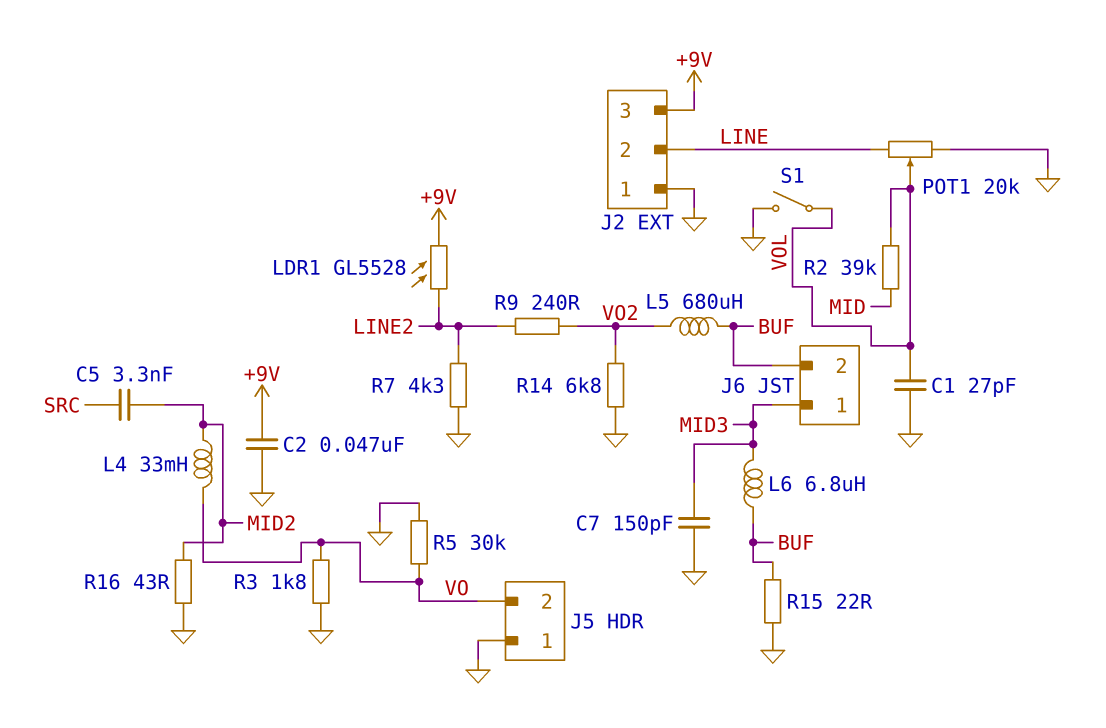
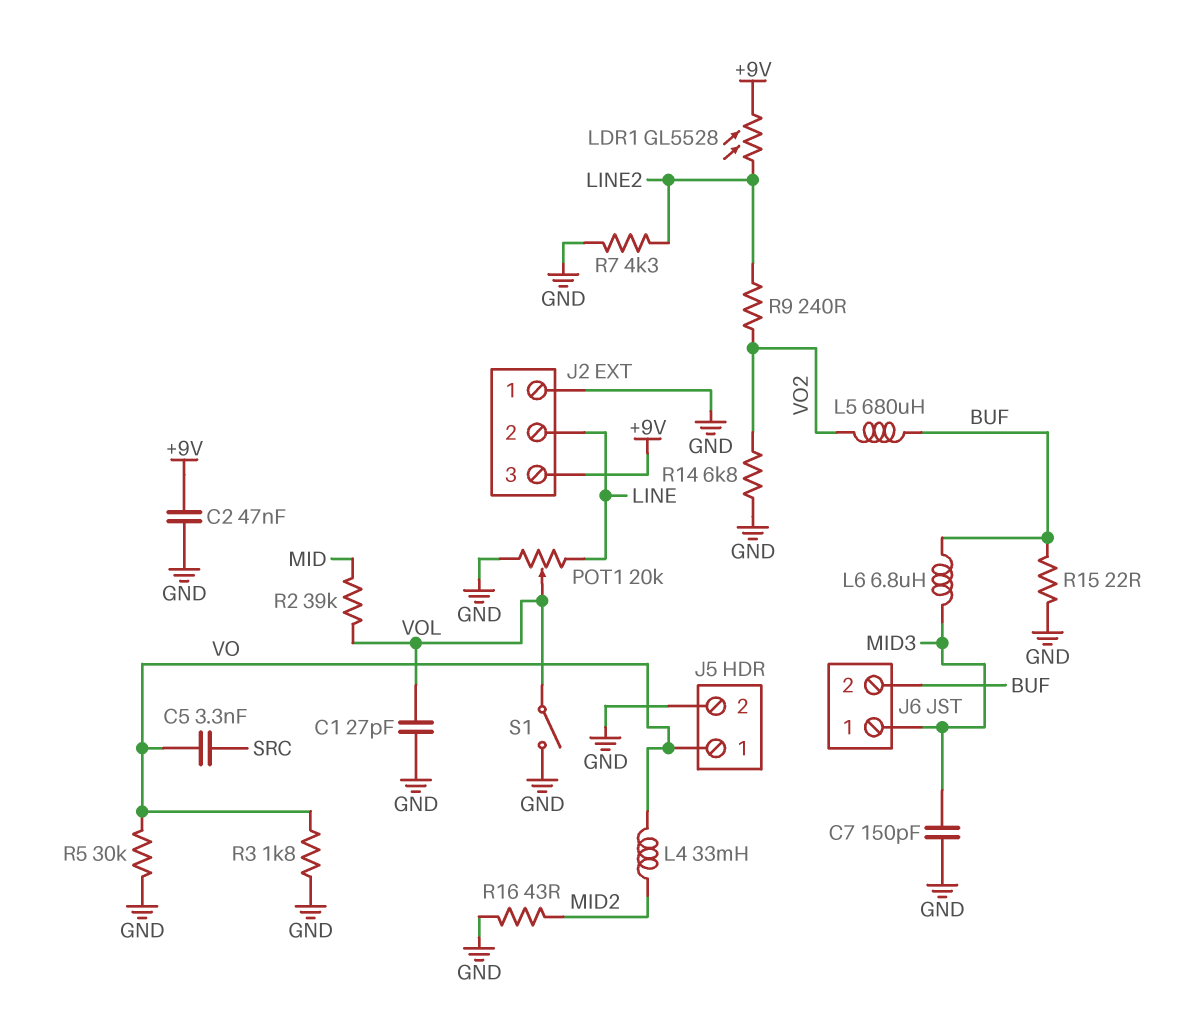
C5: 3.3nF (MID2, SRC) -> 3.3nF (SRC, VO)
J5 pin 1: GND -> VO
J5 pin 2: VO -> GND

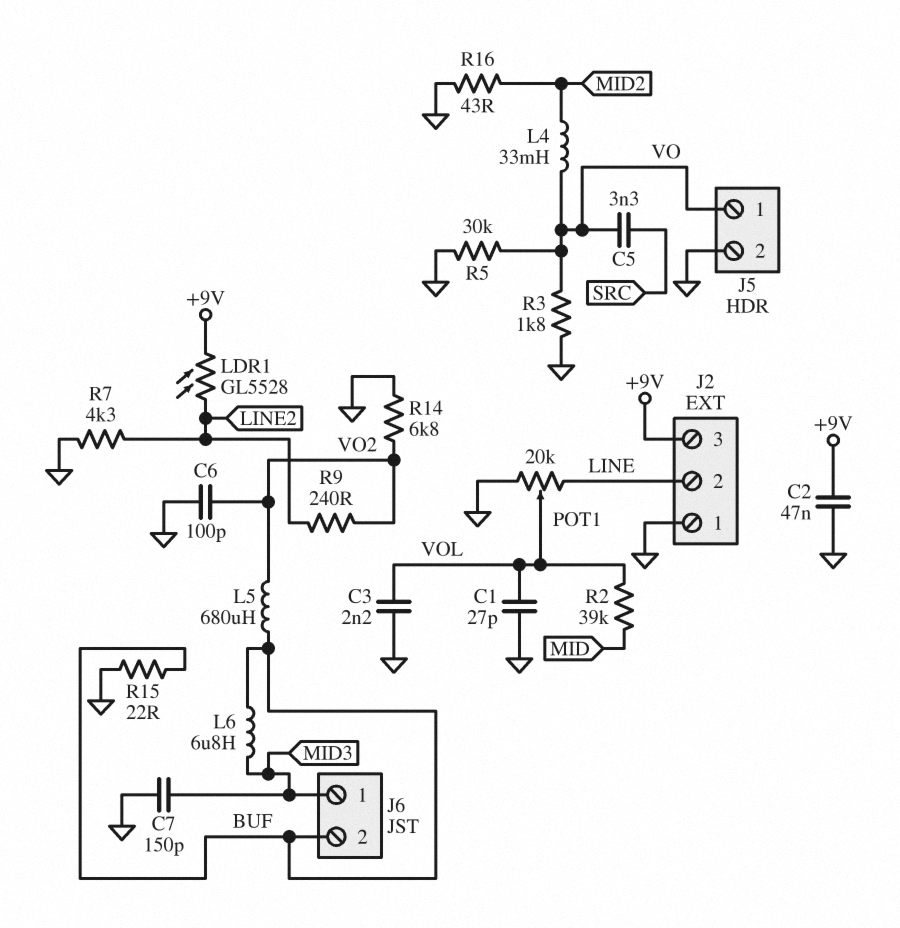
C3: none -> 2.2nF (GND, VOL)
C6: none -> 100pF (GND, VO2)
S1: switch (GND, VOL) -> none

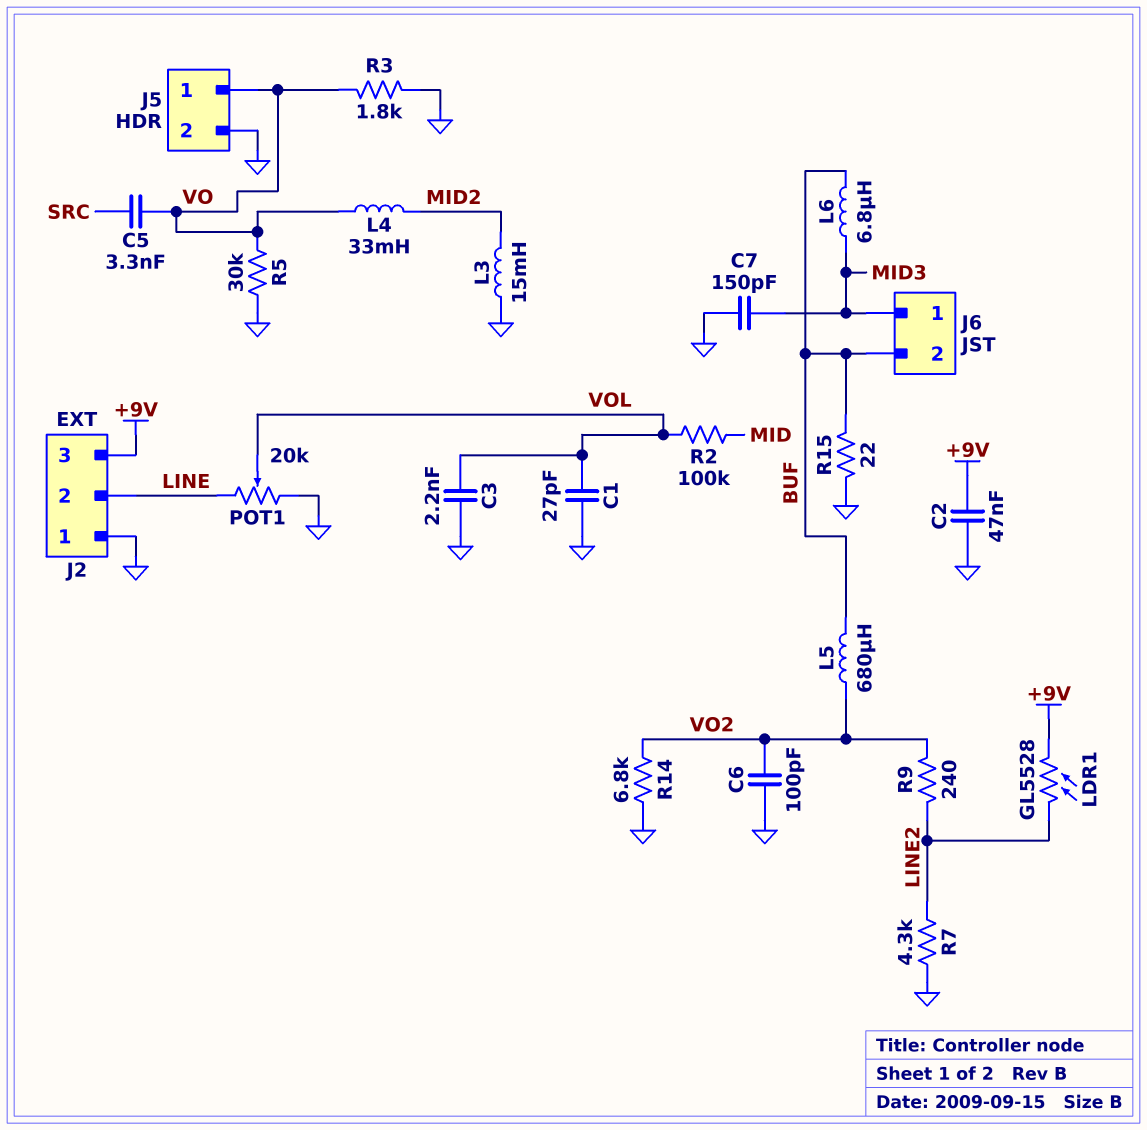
L3: none -> 15mH (GND, MID2)
R2: 39k (MID, VOL) -> 100k (MID, VOL)
R16: 43 (GND, MID2) -> none

